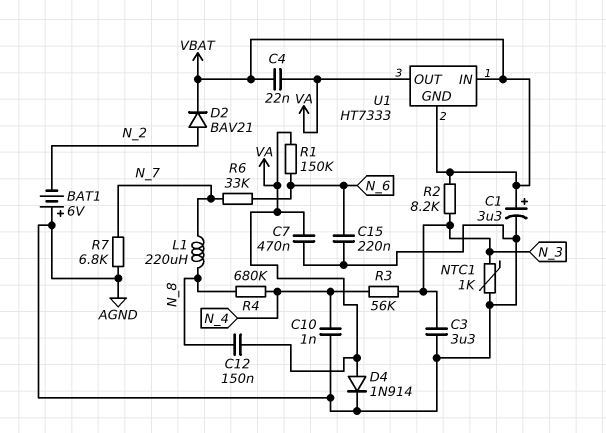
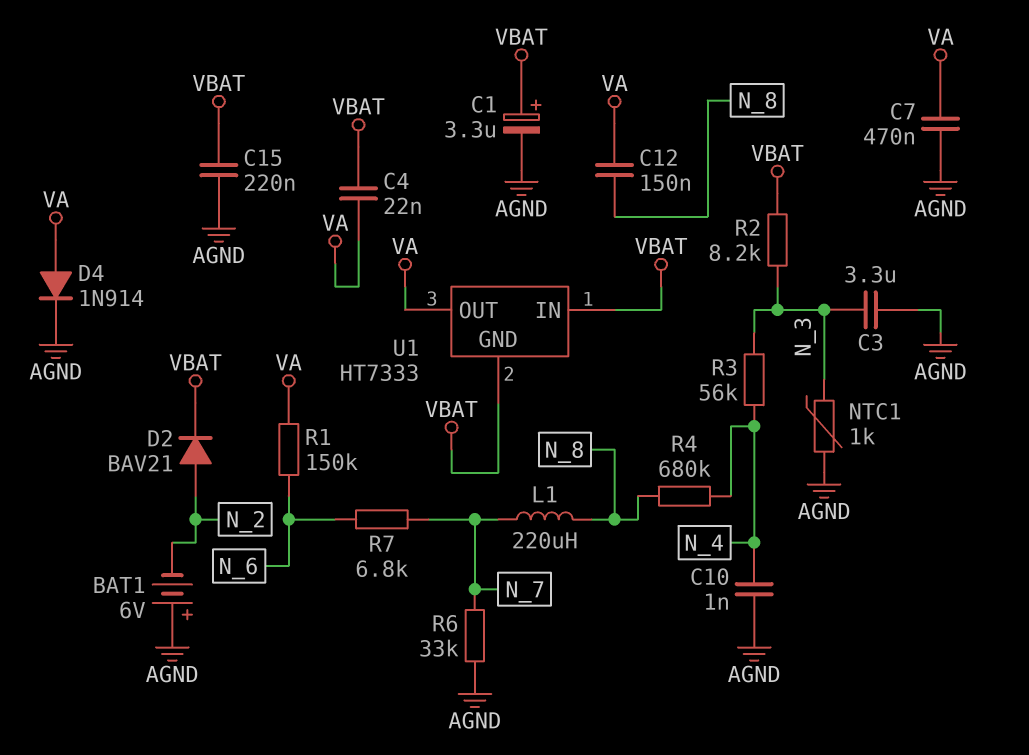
C15: 220nF (AGND, N_6) -> 220nF (AGND, VBAT)
R6: 33k (N_6, N_7) -> 33k (AGND, N_7)
R7: 6.8k (AGND, N_7) -> 6.8k (N_6, N_7)

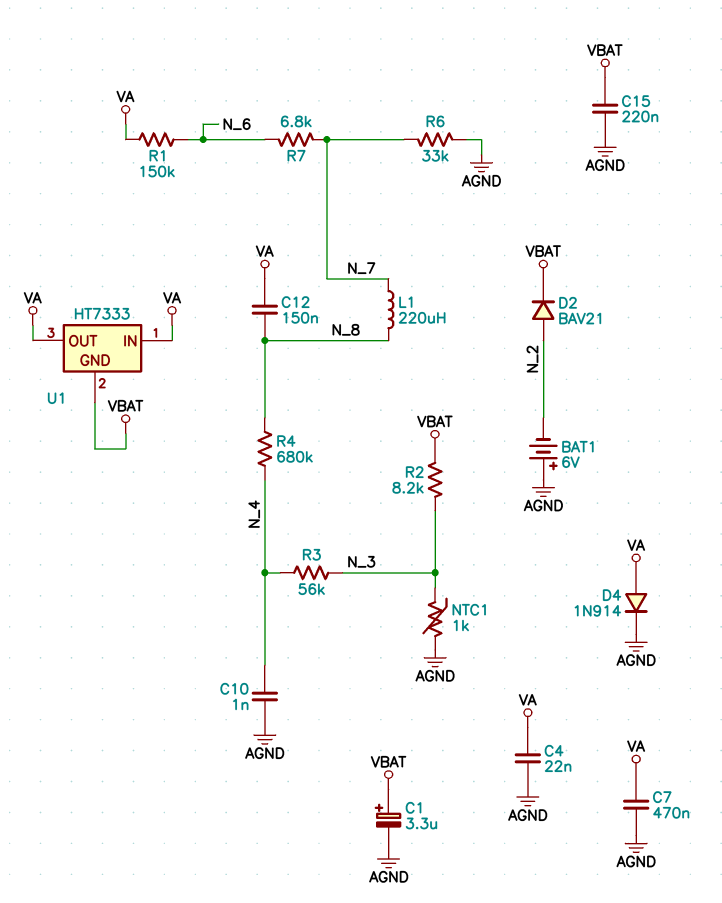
C3: 3.3uF (AGND, N_3) -> none
C4: 22nF (VA, VBAT) -> 22nF (AGND, VA)
U1 pin IN: VBAT -> VA

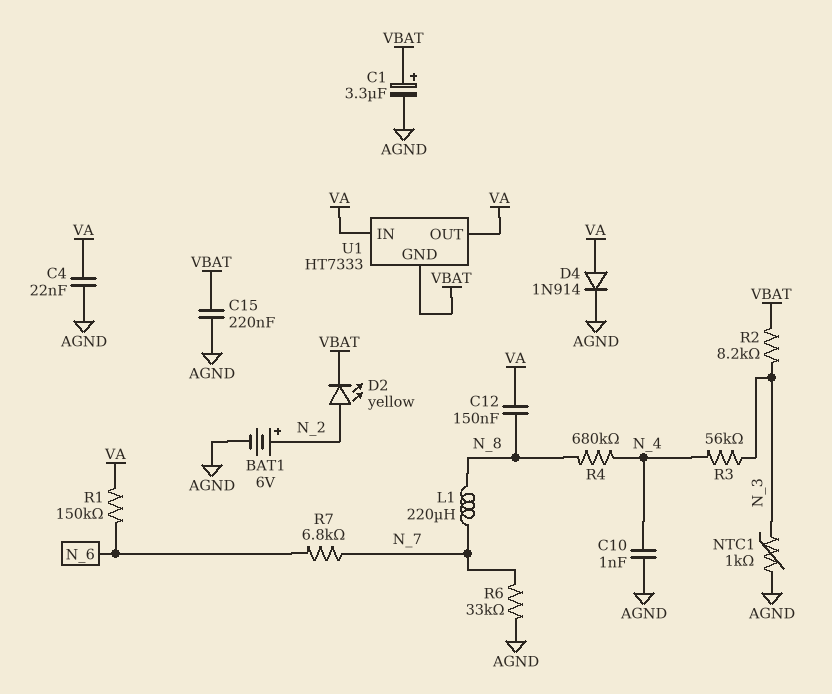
BAT1: 6V (plus AGND, minus N_2) -> 6V (plus N_2, minus AGND)
C7: 470nF (AGND, VA) -> none
D2: diode BAV21 (A N_2, K VBAT) -> LED yellow (A N_2, K VBAT)

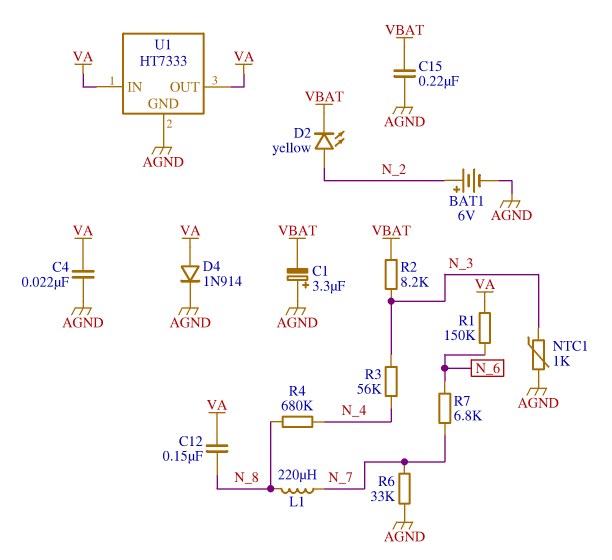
C1: 3.3uF (plus VBAT, minus AGND) -> 3.3uF (plus AGND, minus VBAT)
C10: 1nF (AGND, N_4) -> none
U1 pin GND: VBAT -> AGND

